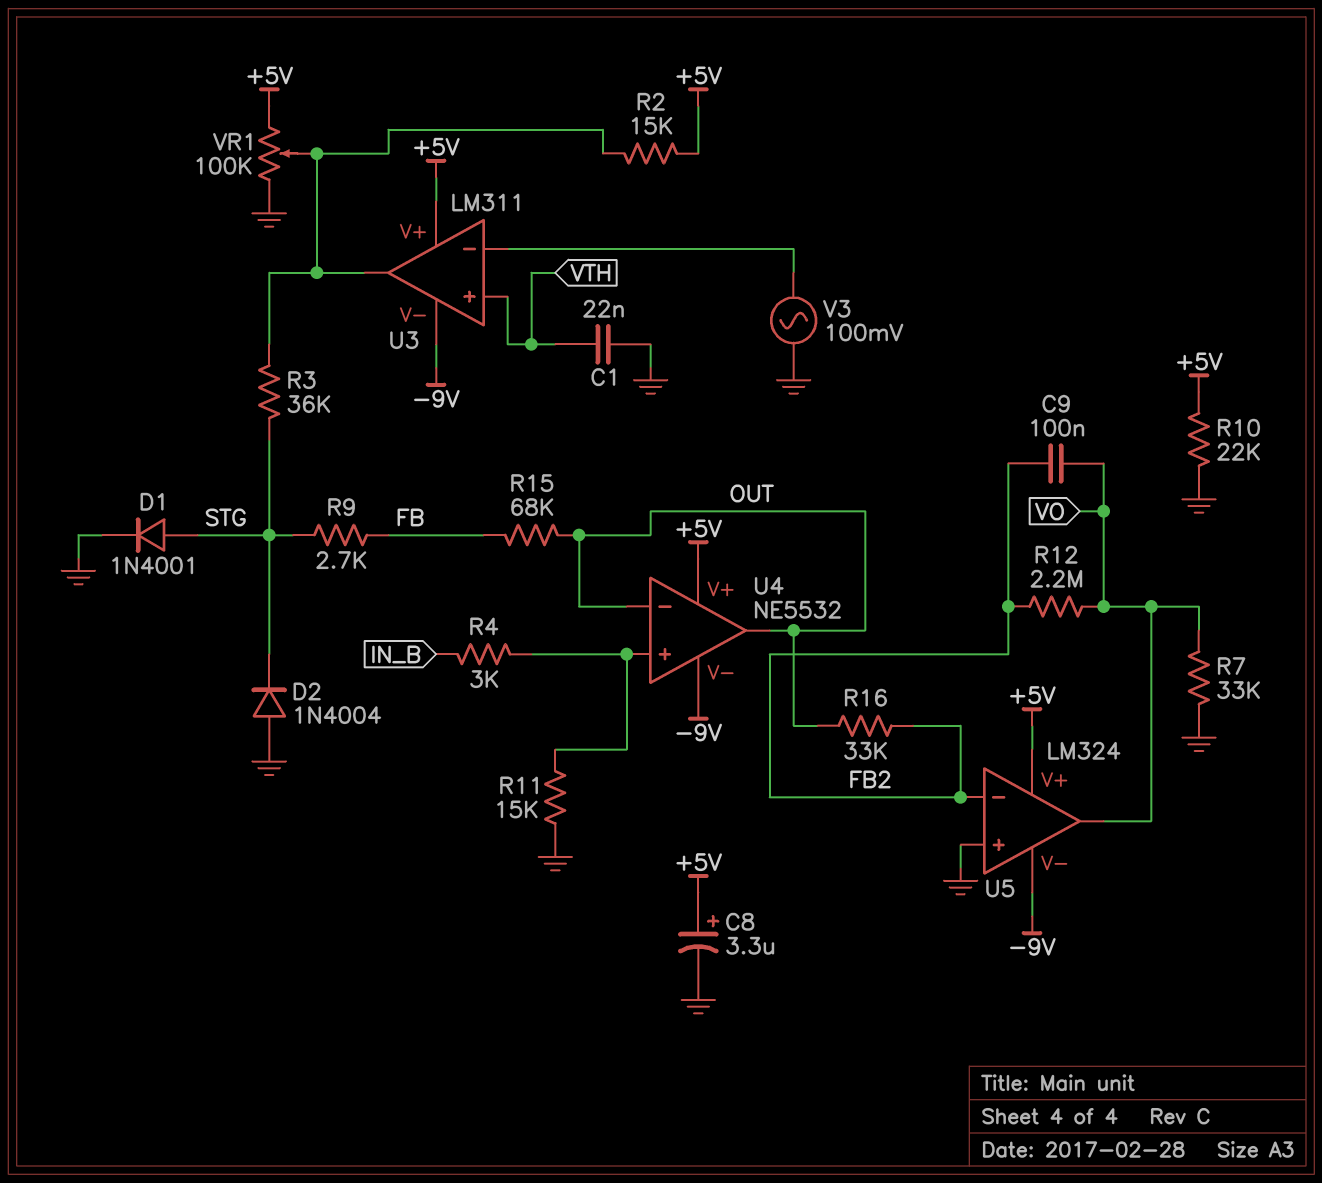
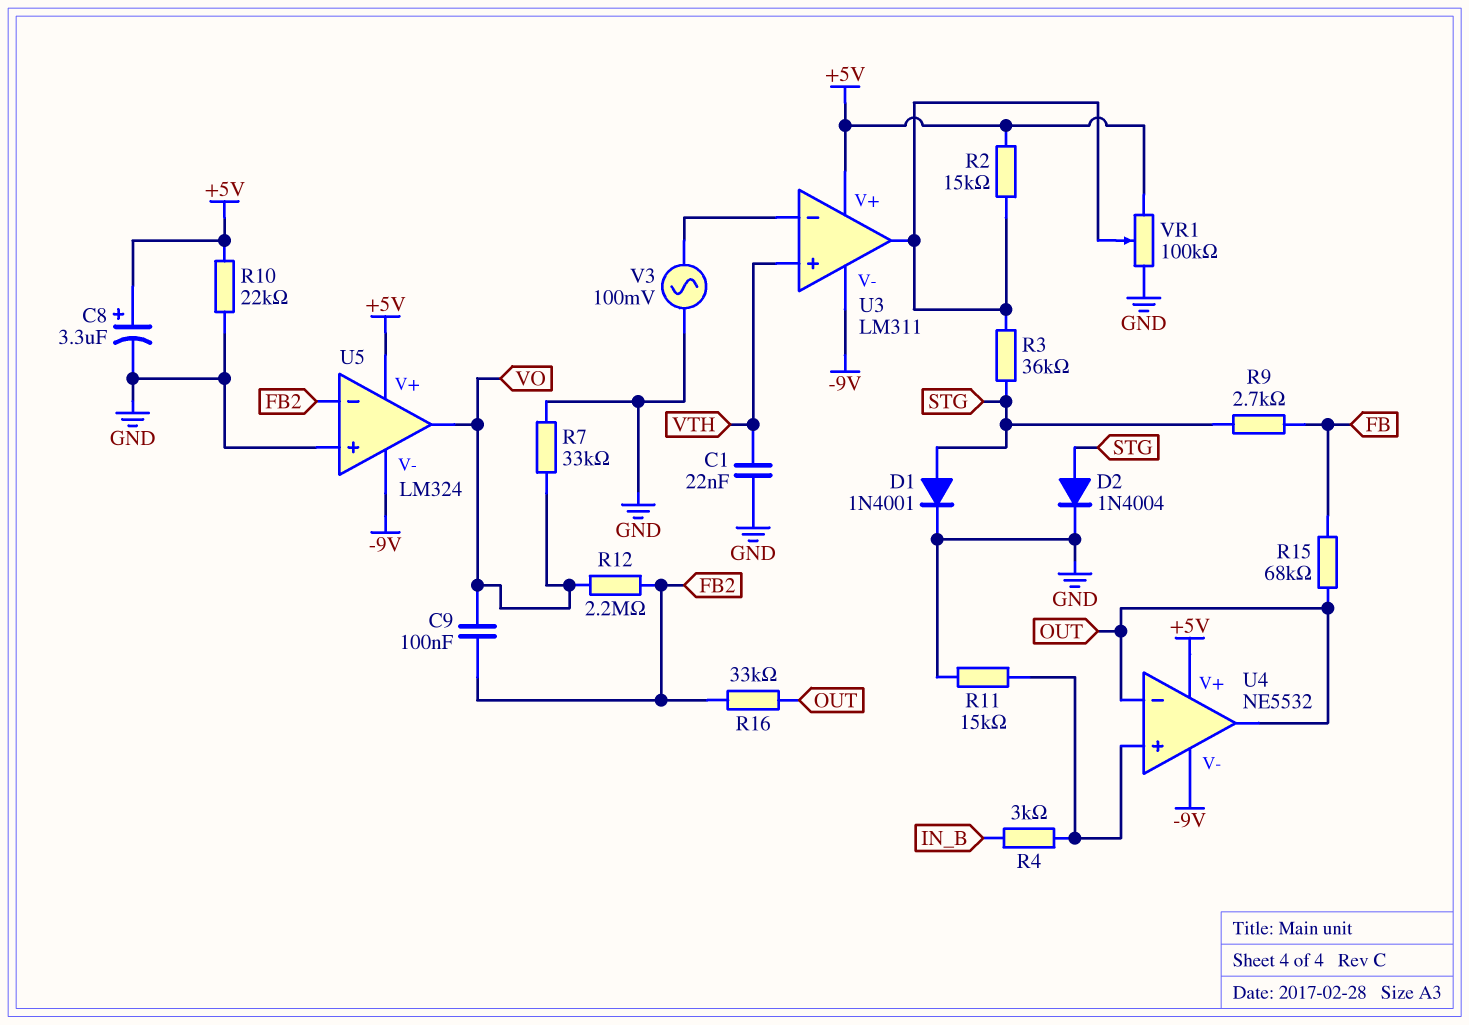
D2: diode 1N4004 (A GND, K STG) -> diode 1N4004 (A STG, K GND)

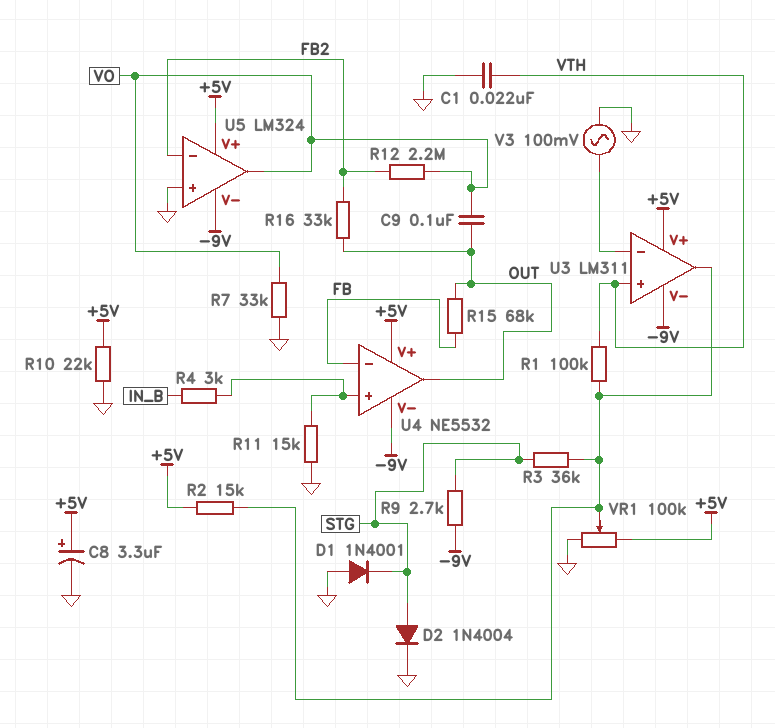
C9: 100nF (FB2, VO) -> 100nF (OUT, VO)
D1: diode 1N4001 (A STG, K GND) -> diode 1N4001 (A GND, K STG)
R1: none -> 100k (U3/out, VTH)
R9: 2.7k (FB, STG) -> 2.7k (-9V, STG)
U4 pin in-: OUT -> FB

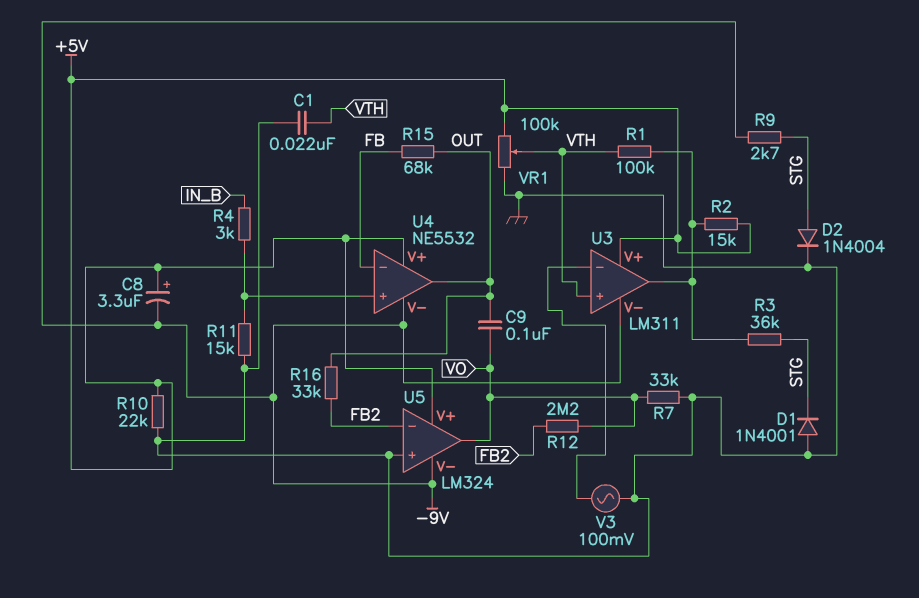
C8: 3.3uF (plus +5V, minus GND) -> 3.3uF (plus +5V, minus -9V)
VR1: 100k (+5V, GND, wiper U3/out) -> 100k (+5V, GND, wiper VTH)

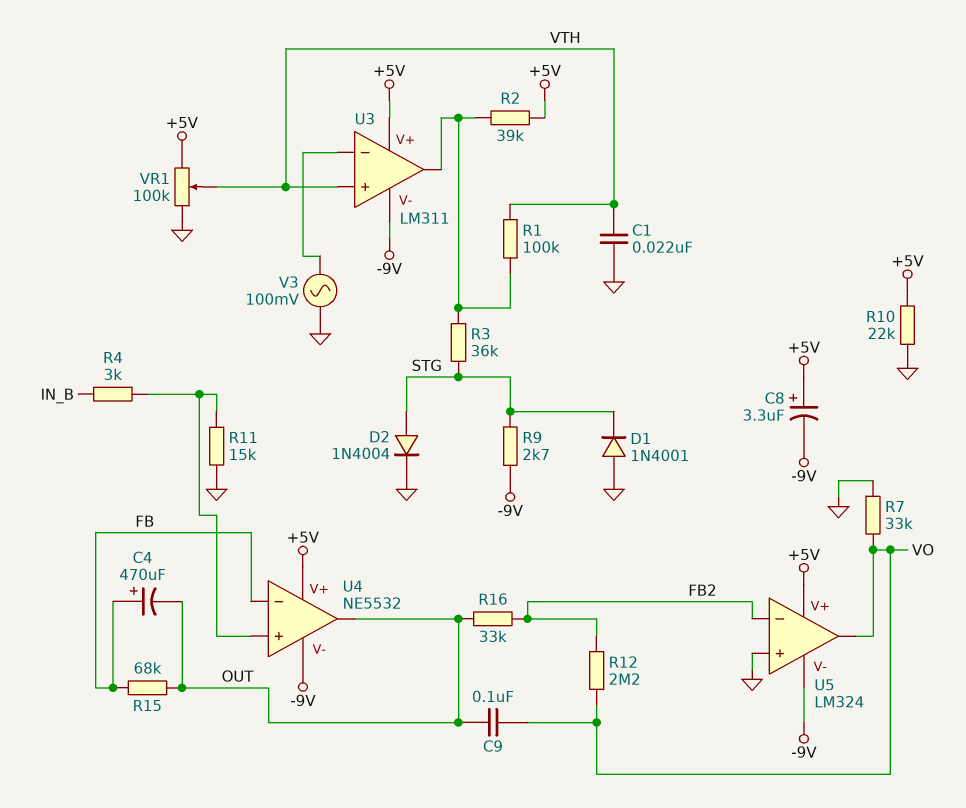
C4: none -> 470uF (plus FB, minus OUT)
R2: 15k (+5V, U3/out) -> 39k (+5V, U3/out)

